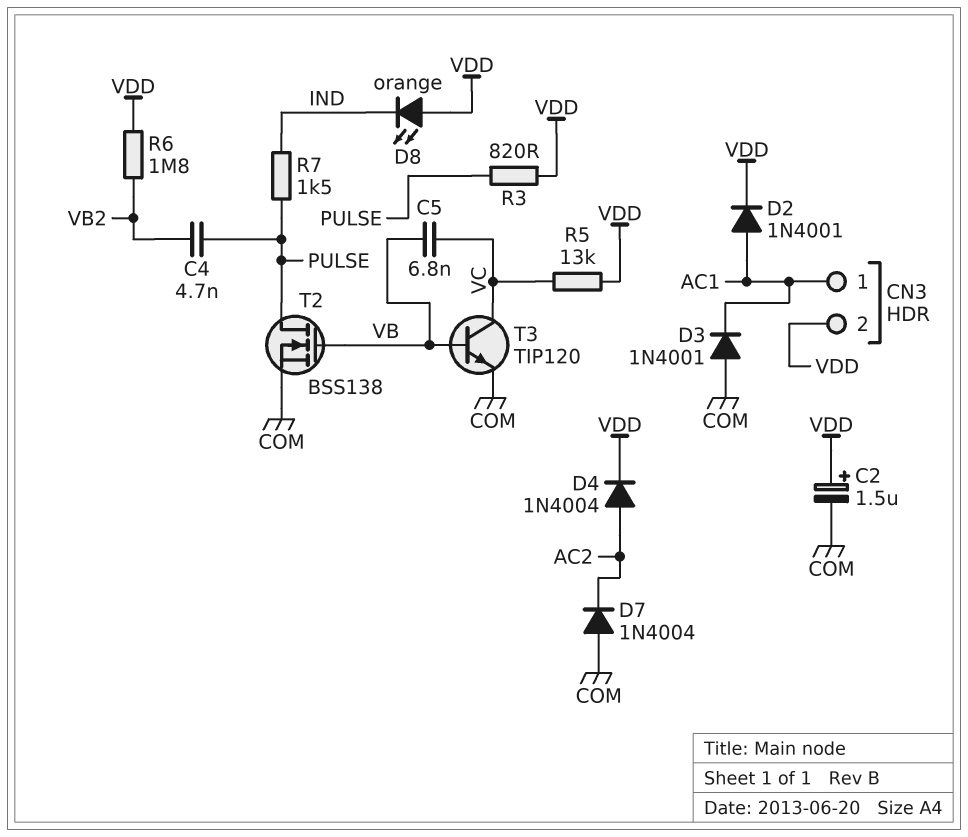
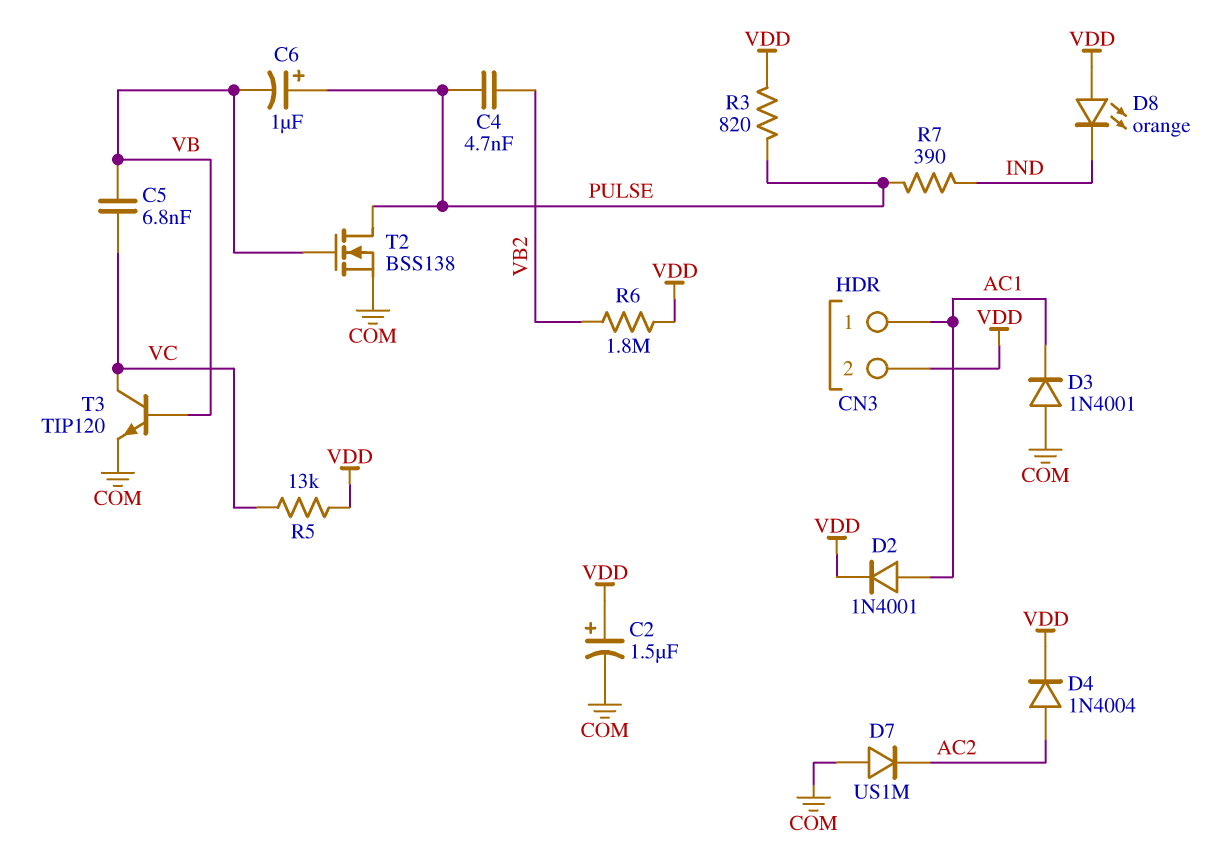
C6: none -> 1uF (plus PULSE, minus VB)
D7: diode 1N4004 (A COM, K AC2) -> diode US1M (A COM, K AC2)
R7: 1.5k (IND, PULSE) -> 390 (IND, PULSE)

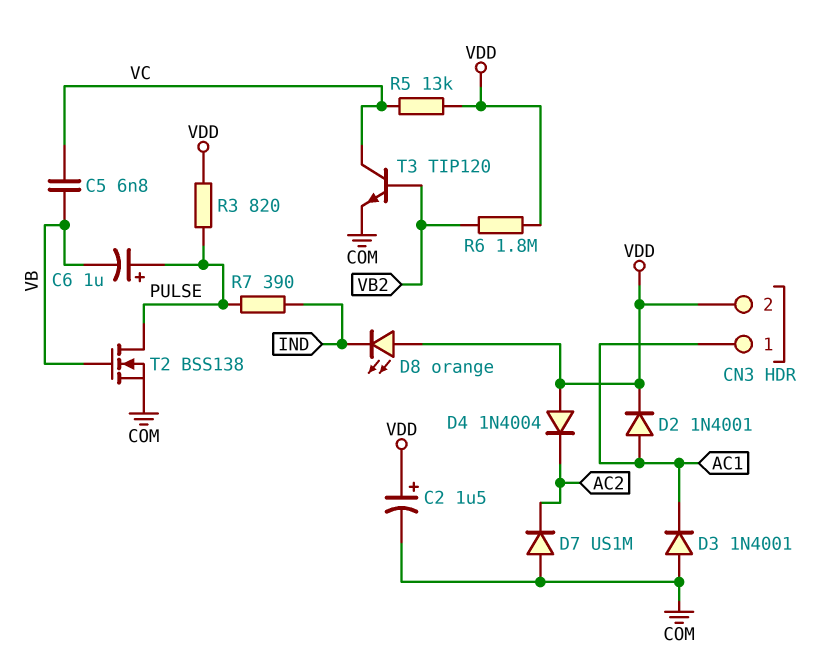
C4: 4.7nF (PULSE, VB2) -> none
D4: diode 1N4004 (A AC2, K VDD) -> diode 1N4004 (A VDD, K AC2)
T3: NPN TIP120 (B VB, C VC, E COM) -> NPN TIP120 (B VB2, C VC, E COM)

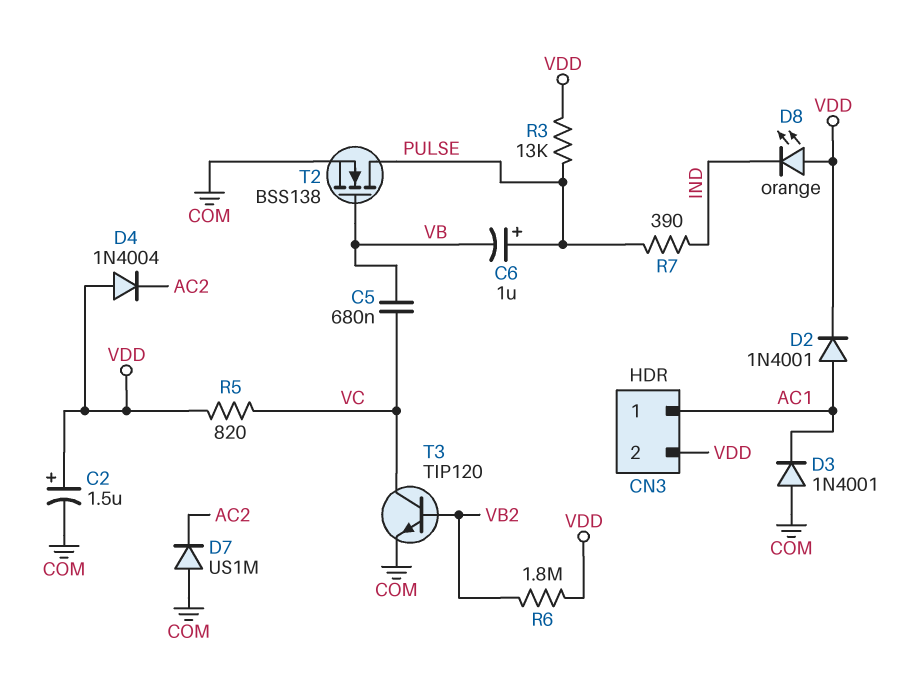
C5: 6.8nF (VB, VC) -> 680nF (VB, VC)
R3: 820 (PULSE, VDD) -> 13k (PULSE, VDD)
R5: 13k (VC, VDD) -> 820 (VC, VDD)

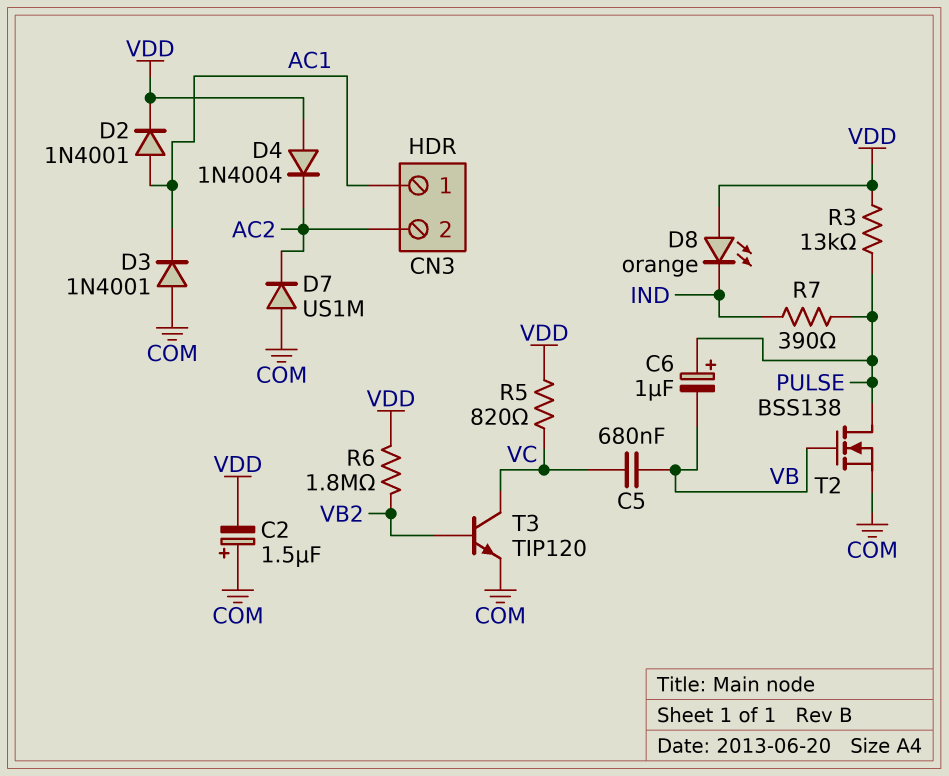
C2: 1.5uF (plus VDD, minus COM) -> 1.5uF (plus COM, minus VDD)
CN3 pin 2: VDD -> AC2

